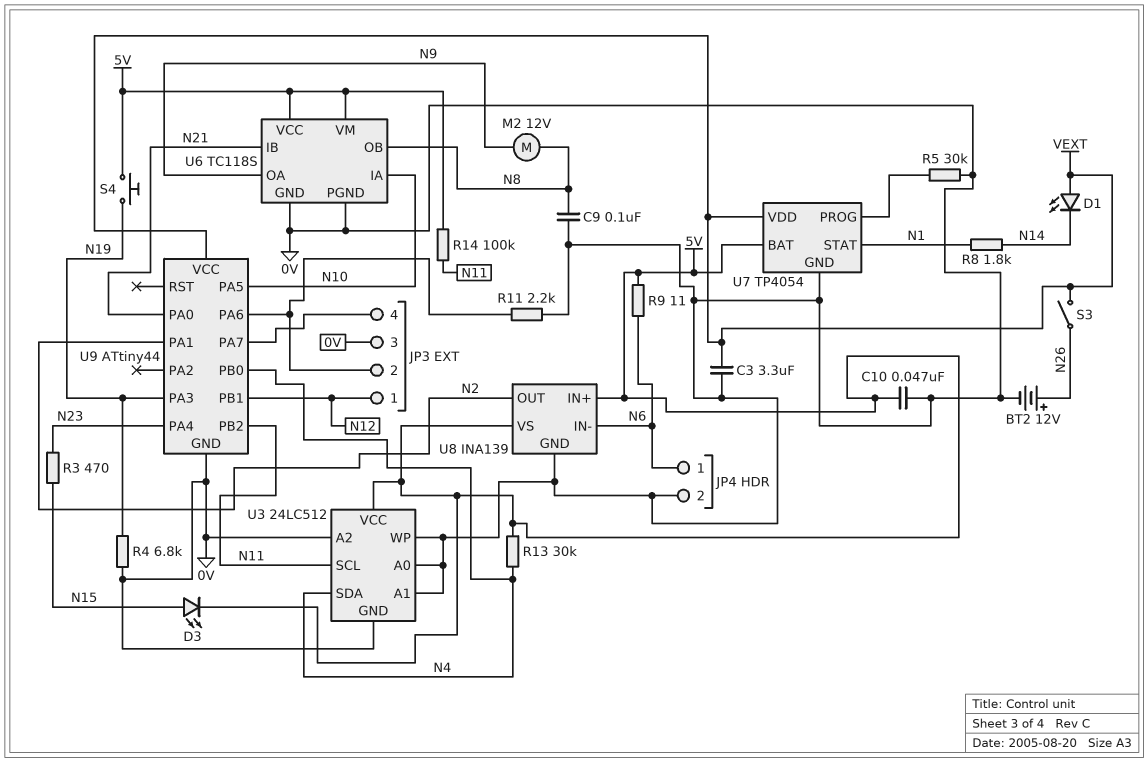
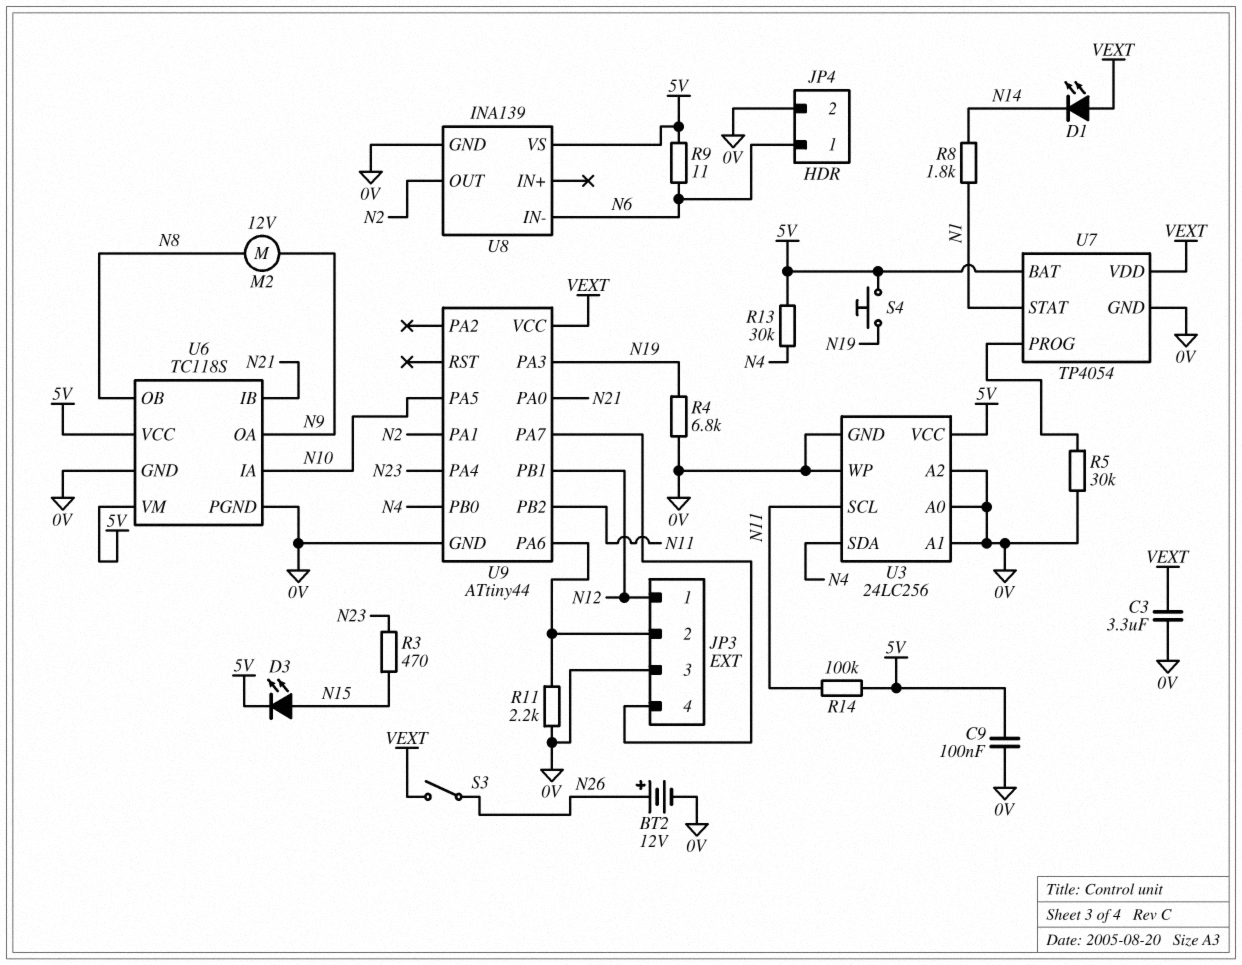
C9: 100nF (0V, N8) -> 100nF (0V, 5V)
C10: 47nF (0V, 5V) -> none
U3: 24LC512 -> 24LC256
U8 pin IN+: 5V -> none

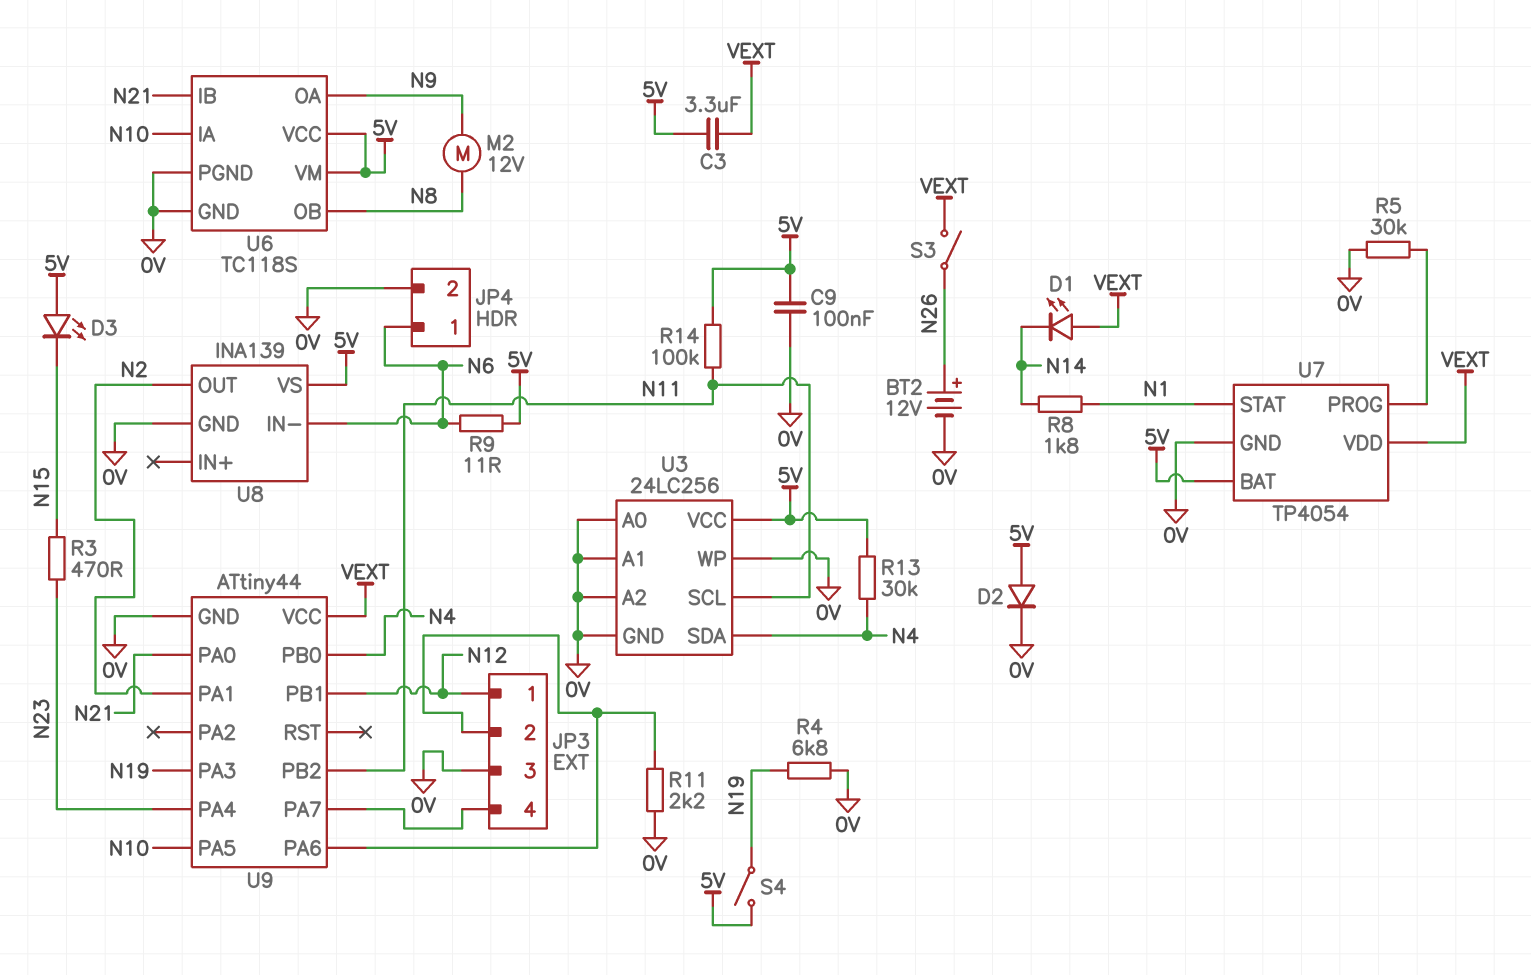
C3: 3.3uF (0V, VEXT) -> 3.3uF (5V, VEXT)
D2: none -> diode (A 5V, K 0V)
D3: LED (A N15, K 5V) -> LED (A 5V, K N15)
S4: button (5V, N19) -> switch (5V, N19)

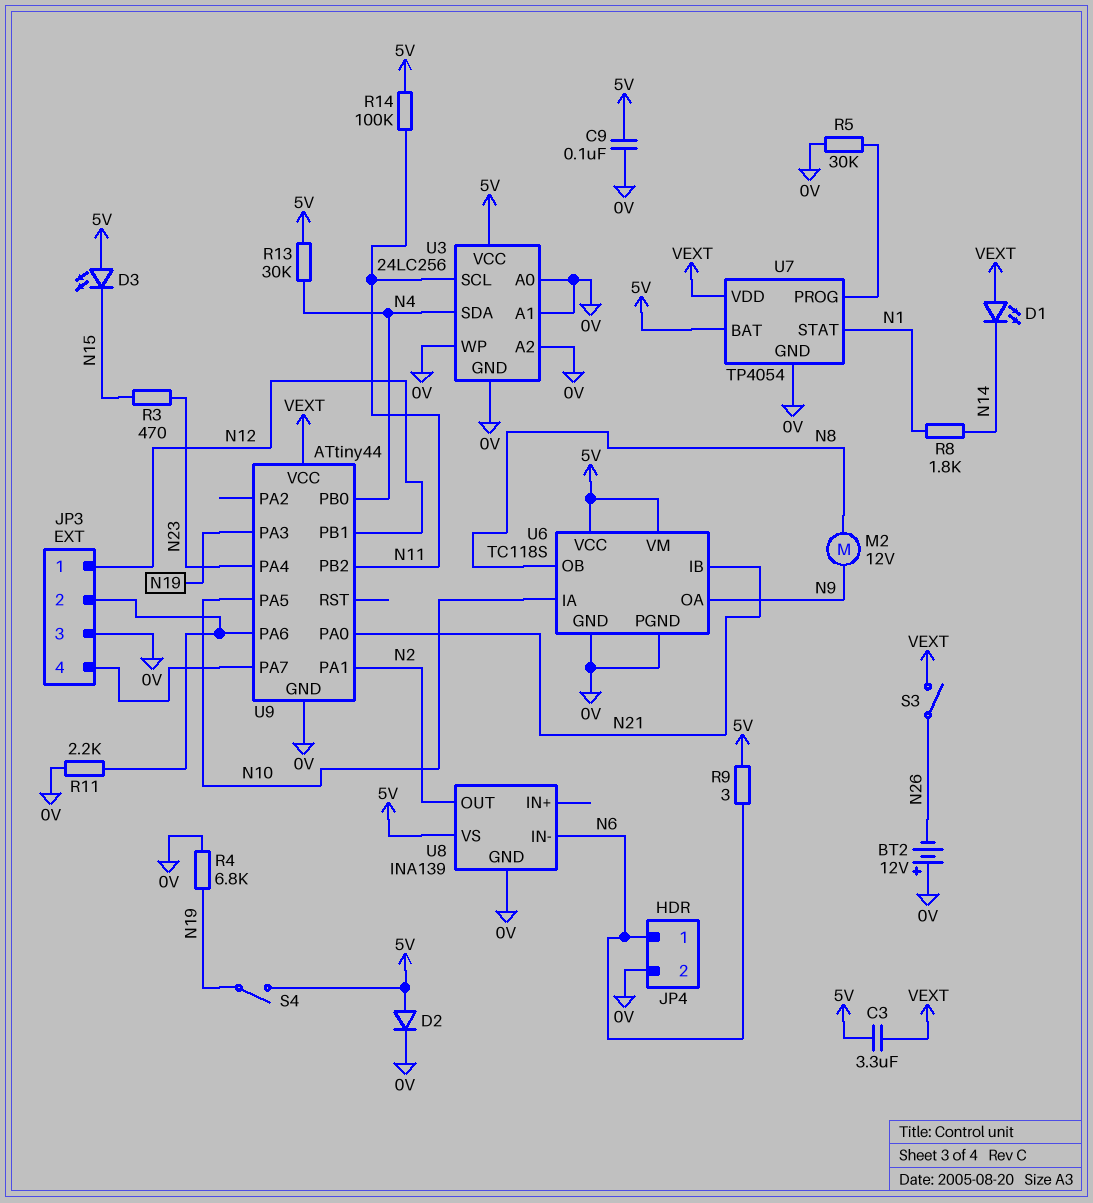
BT2: 12V (plus N26, minus 0V) -> 12V (plus 0V, minus N26)
R9: 11 (5V, N6) -> 3 (5V, N6)

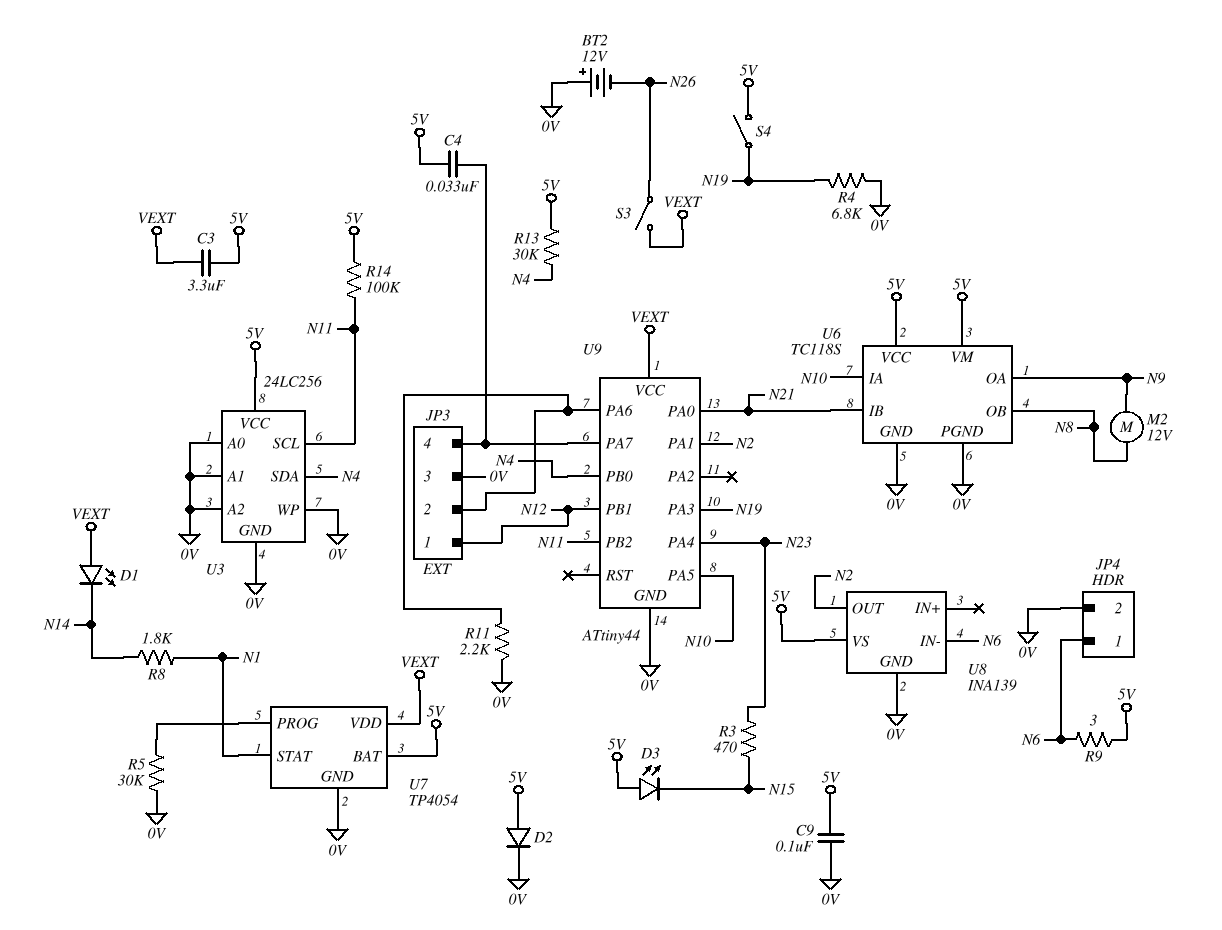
C4: none -> 33nF (5V, JP3/4)

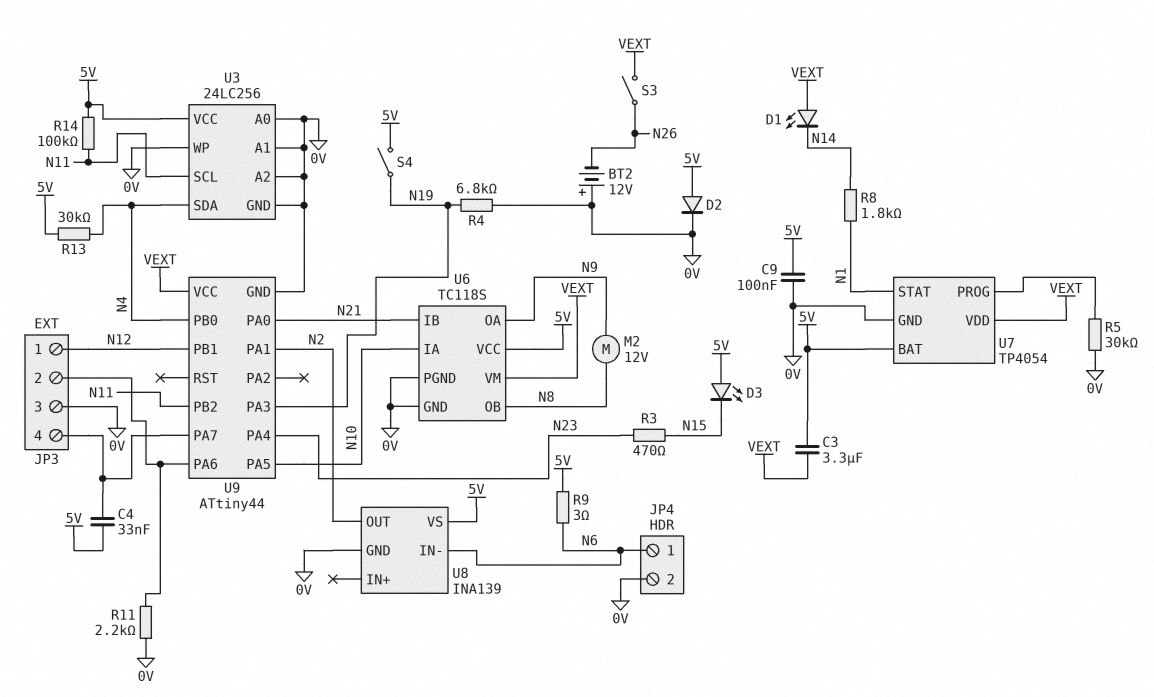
U6 pin VM: 5V -> VEXT

